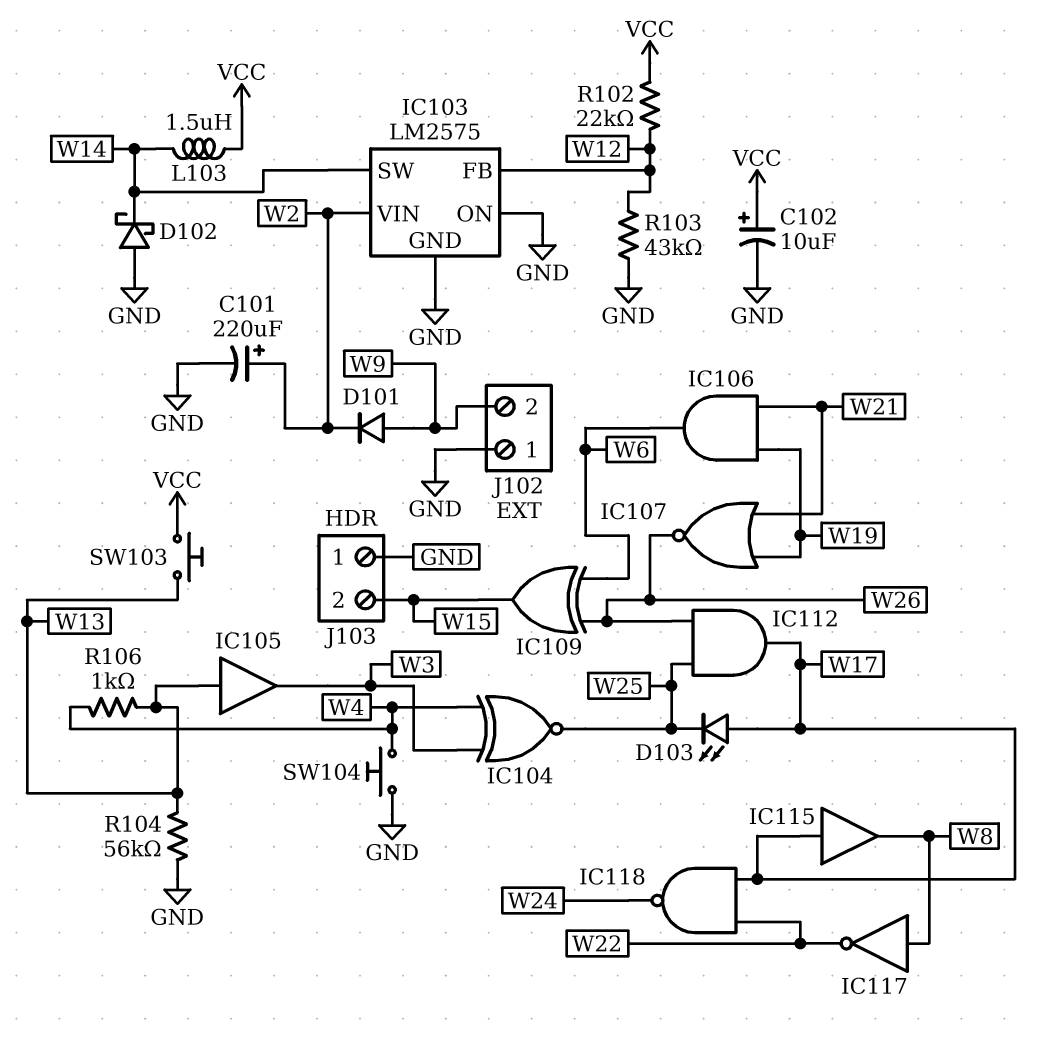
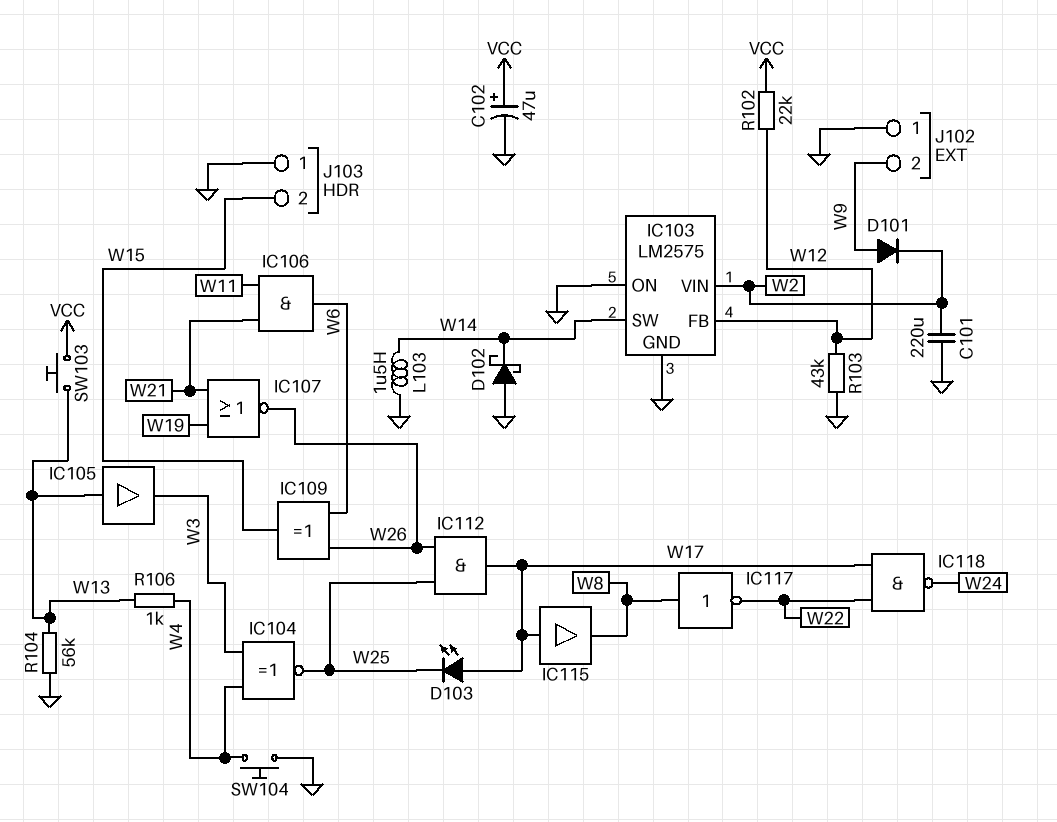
C101: 220uF (plus W2, minus GND) -> 220uF (GND, W2)
C102: 10uF (plus VCC, minus GND) -> 47uF (plus VCC, minus GND)
IC106: AND (in W19, in W21, out W6) -> AND (in W11, in W21, out W6)
L103: 1.5uH (VCC, W14) -> 1.5uH (GND, W14)

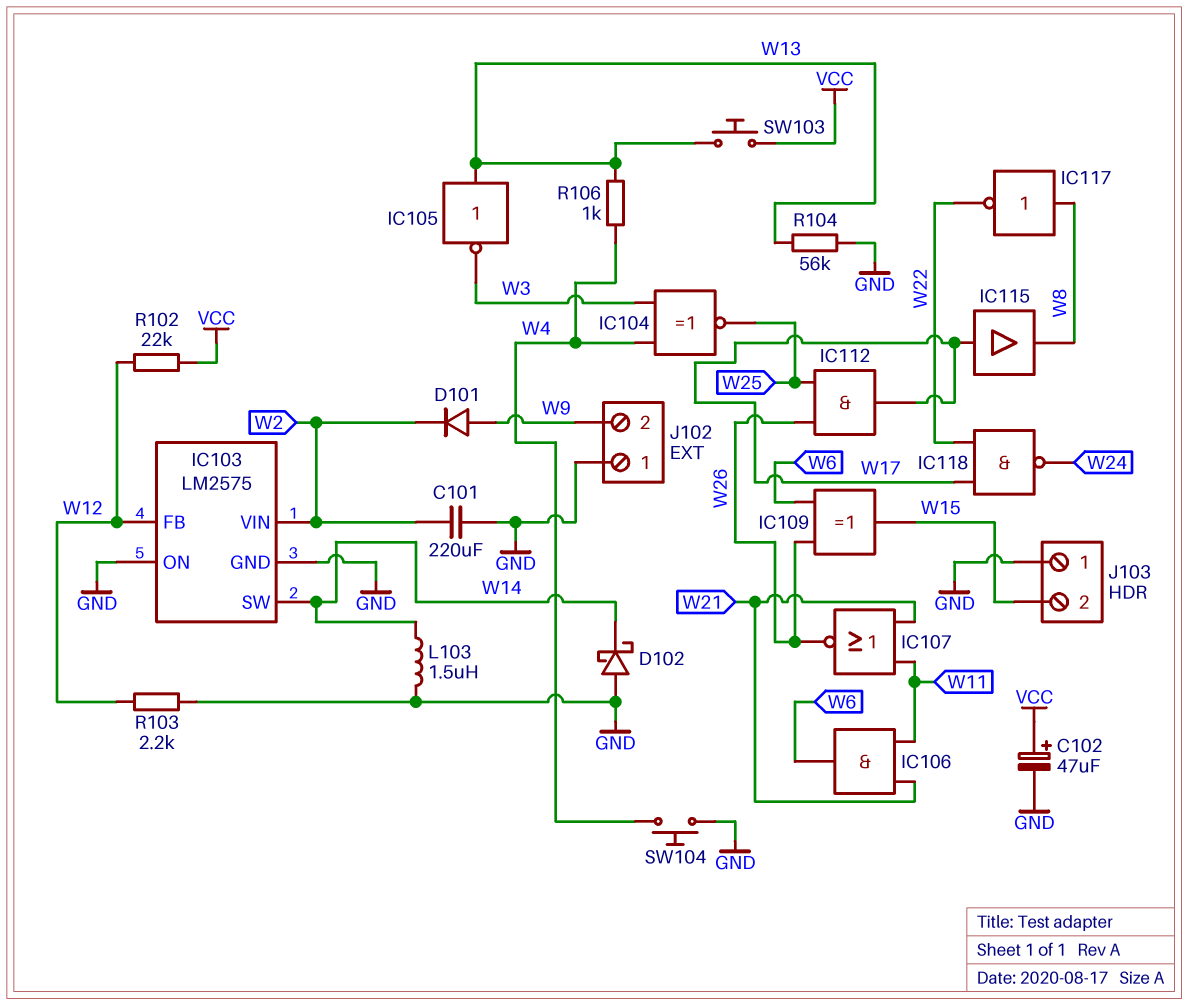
D103: LED (A W17, K W25) -> none
IC105: buffer (in W13, out W3) -> NOT (in W13, out W3)
IC107: NOR (in W19, in W21, out W26) -> NOR (in W11, in W21, out W26)
R103: 43k (GND, W12) -> 2.2k (GND, W12)

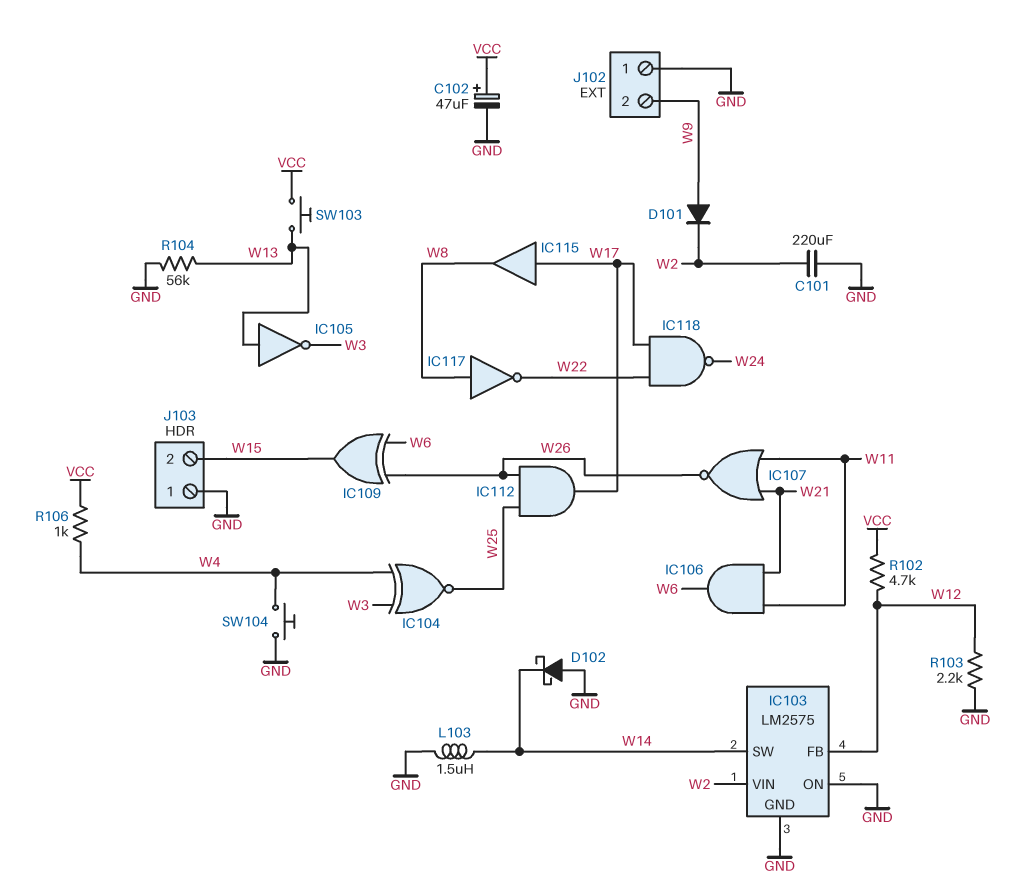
R102: 22k (VCC, W12) -> 4.7k (VCC, W12)
R106: 1k (W4, W13) -> 1k (VCC, W4)

